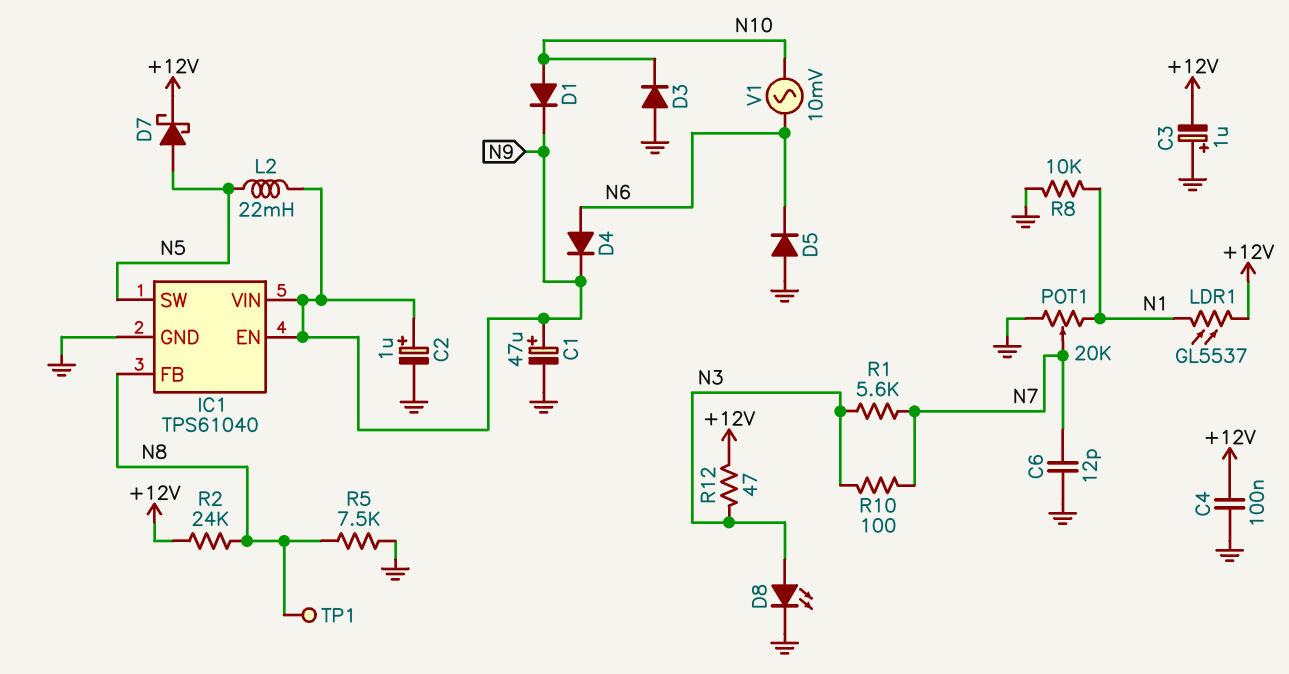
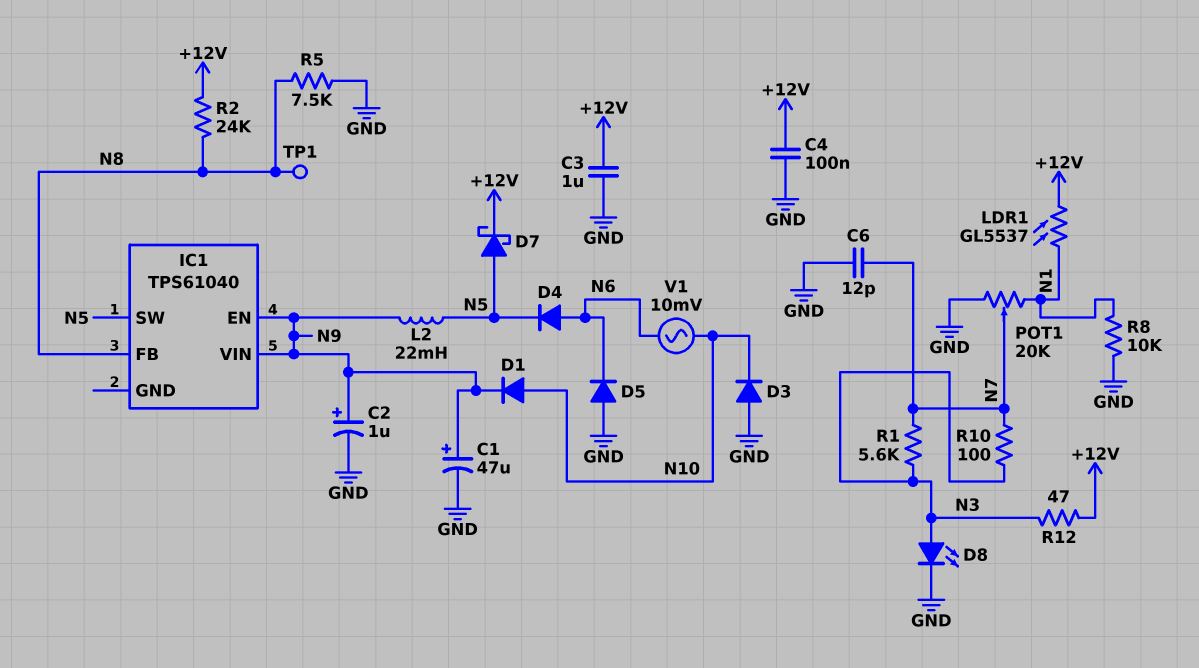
C3: 1uF (plus GND, minus +12V) -> 1uF (+12V, GND)
D4: diode (A N6, K N9) -> diode (A N6, K N5)
IC1 pin GND: GND -> none

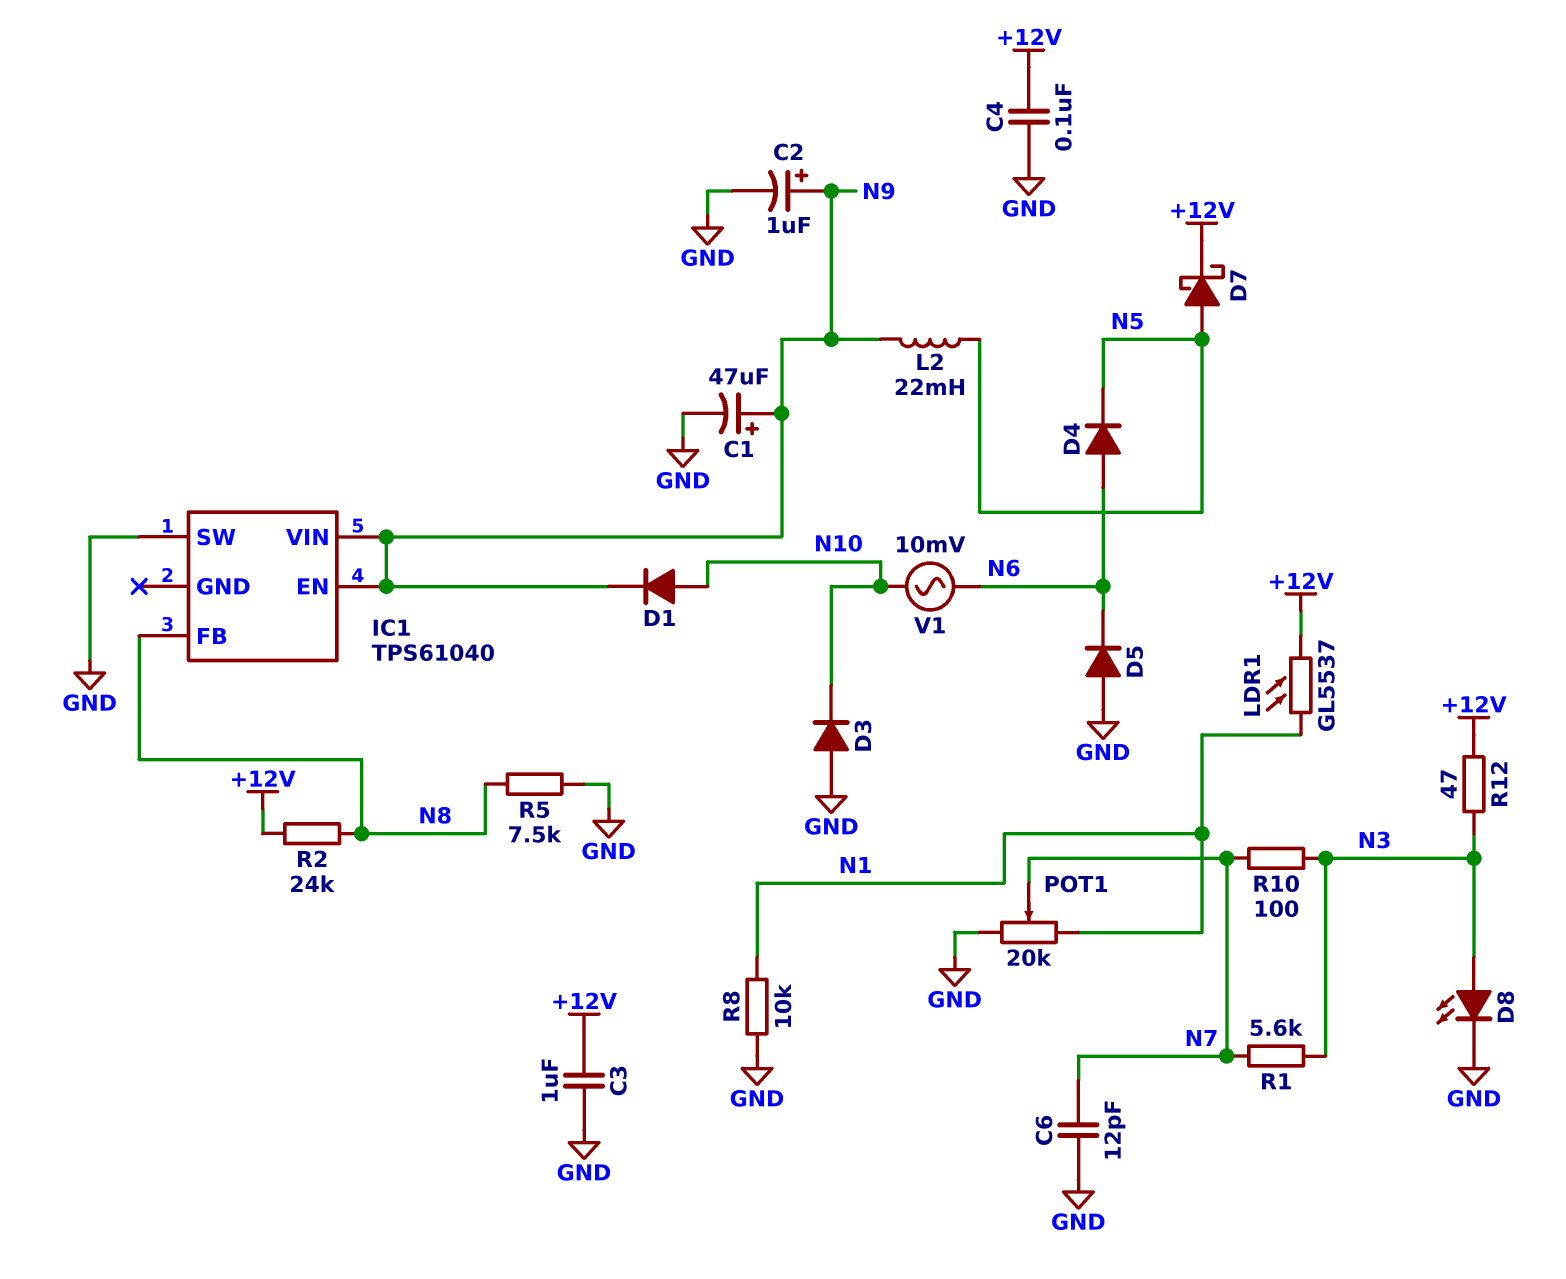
IC1 pin SW: N5 -> GND
TP1: test point (N8) -> none

